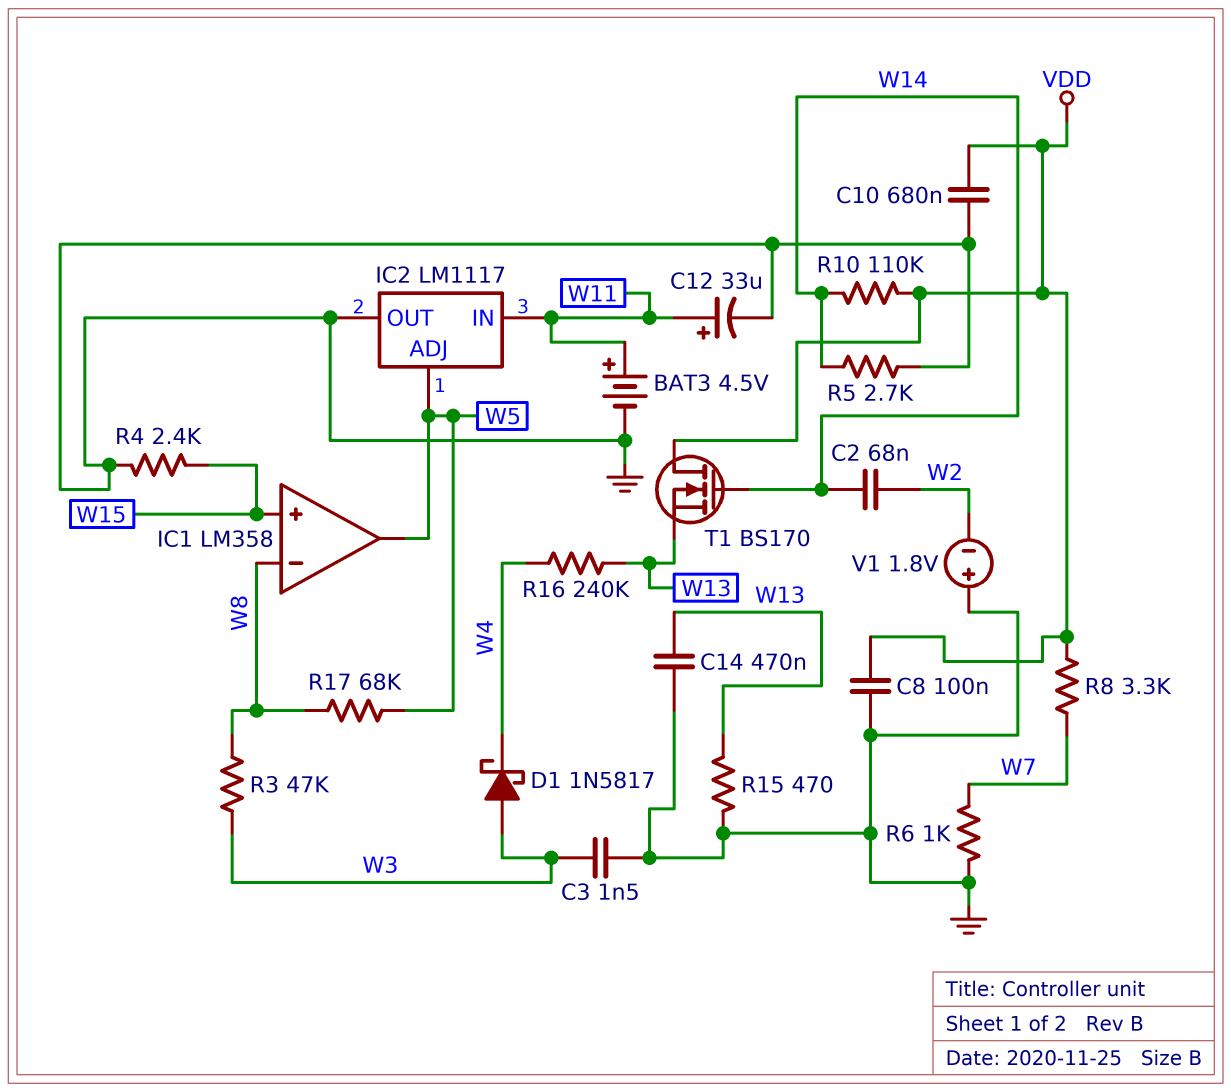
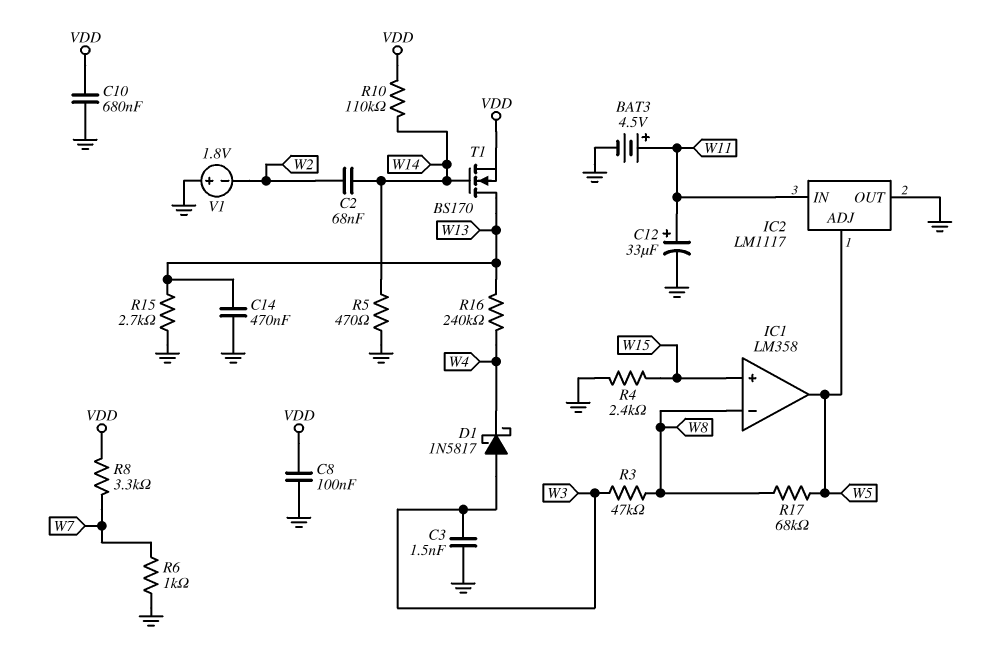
R5: 2.7k (GND, W14) -> 470 (GND, W14)
R15: 470 (GND, W13) -> 2.7k (GND, W13)
T1: NMOS BS170 (G W14, D VDD, S W13) -> NMOS BS170 (G W14, D W13, S VDD)

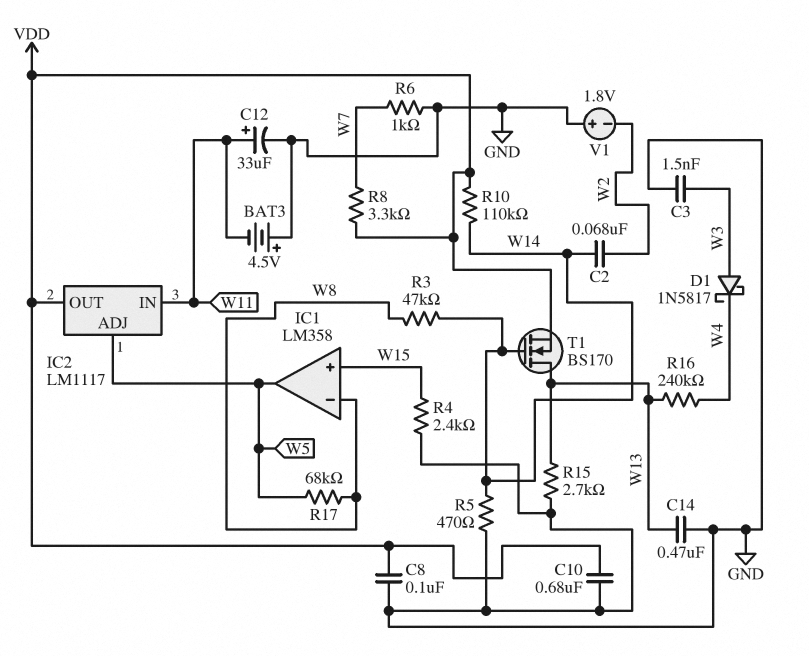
BAT3: 4.5V (plus W11, minus GND) -> 4.5V (plus GND, minus W11)
IC2 pin OUT: GND -> VDD
R3: 47k (W3, W8) -> 47k (W8, W14)

